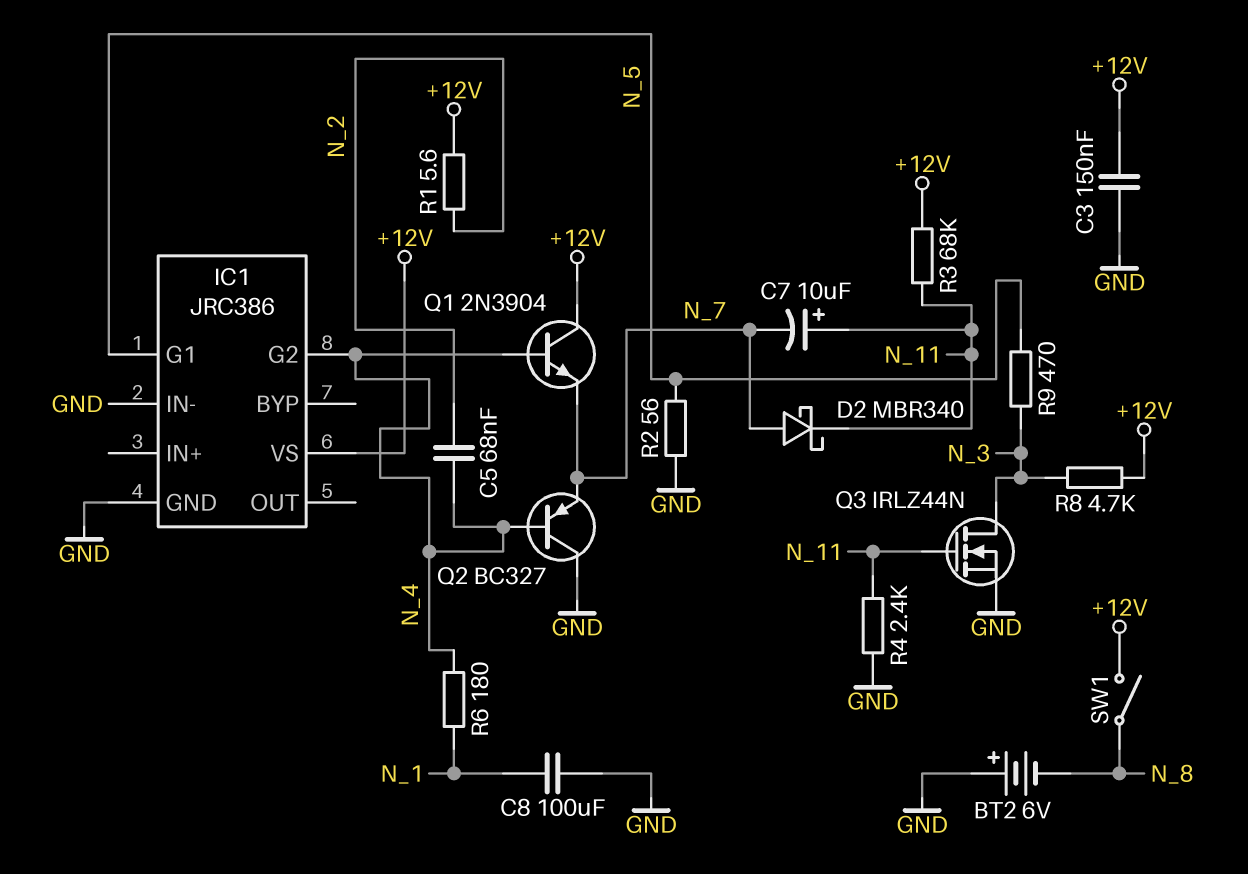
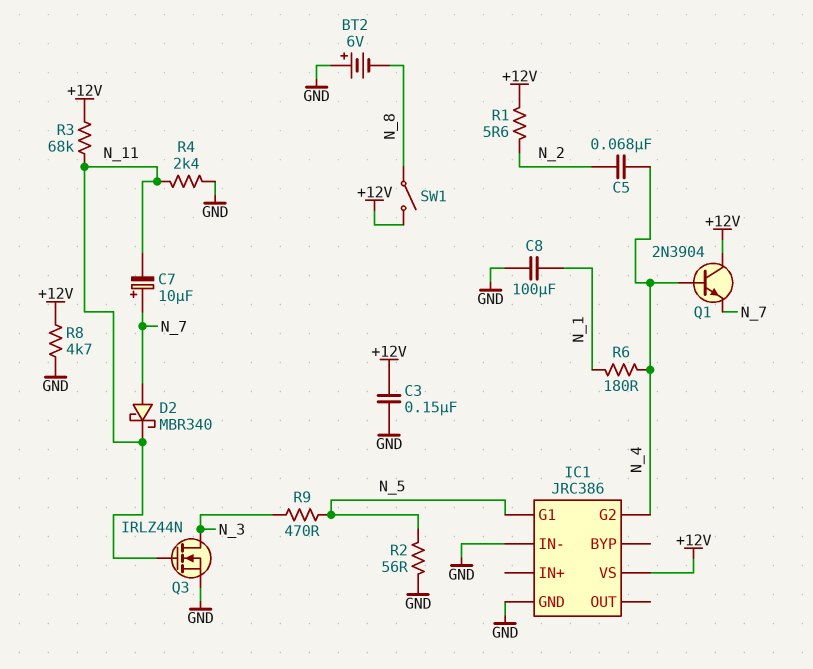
C7: 10uF (plus N_11, minus N_7) -> 10uF (plus N_7, minus N_11)
Q2: PNP BC327 (B N_4, C GND, E N_7) -> none
R8: 4.7k (+12V, N_3) -> 4.7k (+12V, GND)

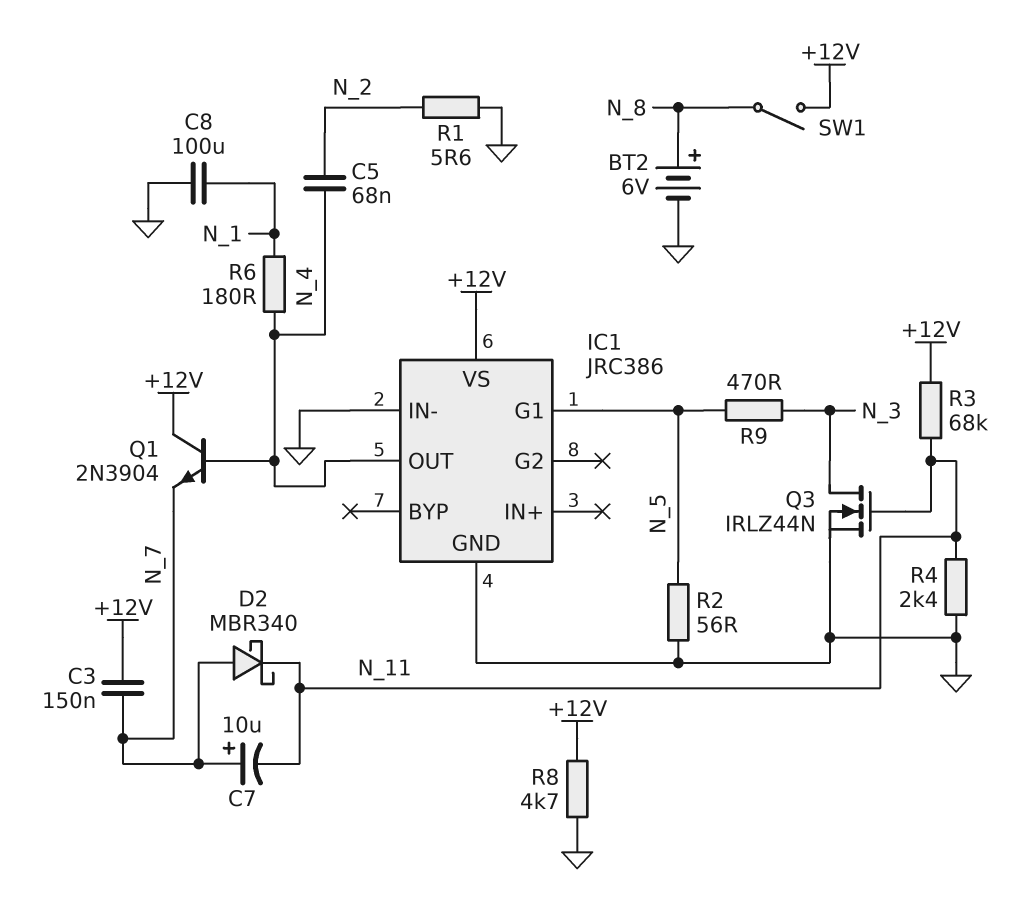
BT2: 6V (plus GND, minus N_8) -> 6V (plus N_8, minus GND)
C3: 150nF (+12V, GND) -> 150nF (+12V, N_7)
IC1 pin G2: N_4 -> none
IC1 pin OUT: none -> N_4
R1: 5.6 (+12V, N_2) -> 5.6 (GND, N_2)

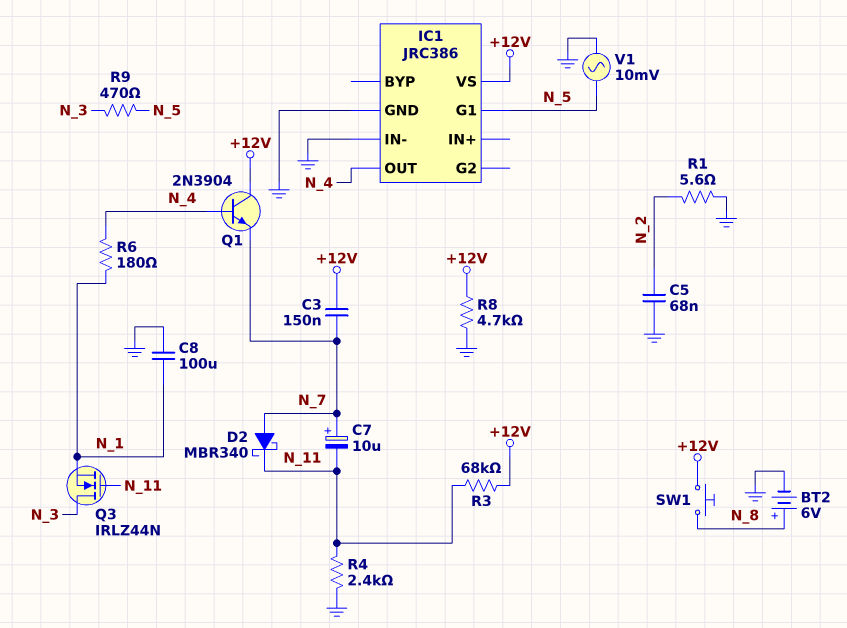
C5: 68nF (N_2, N_4) -> 68nF (GND, N_2)
Q3: NMOS IRLZ44N (G N_11, D N_3, S GND) -> NMOS IRLZ44N (G N_11, D N_3, S N_1)
R2: 56 (GND, N_5) -> none
SW1: switch (+12V, N_8) -> button (+12V, N_8)
V1: none -> AC 10mV (GND, N_5)

